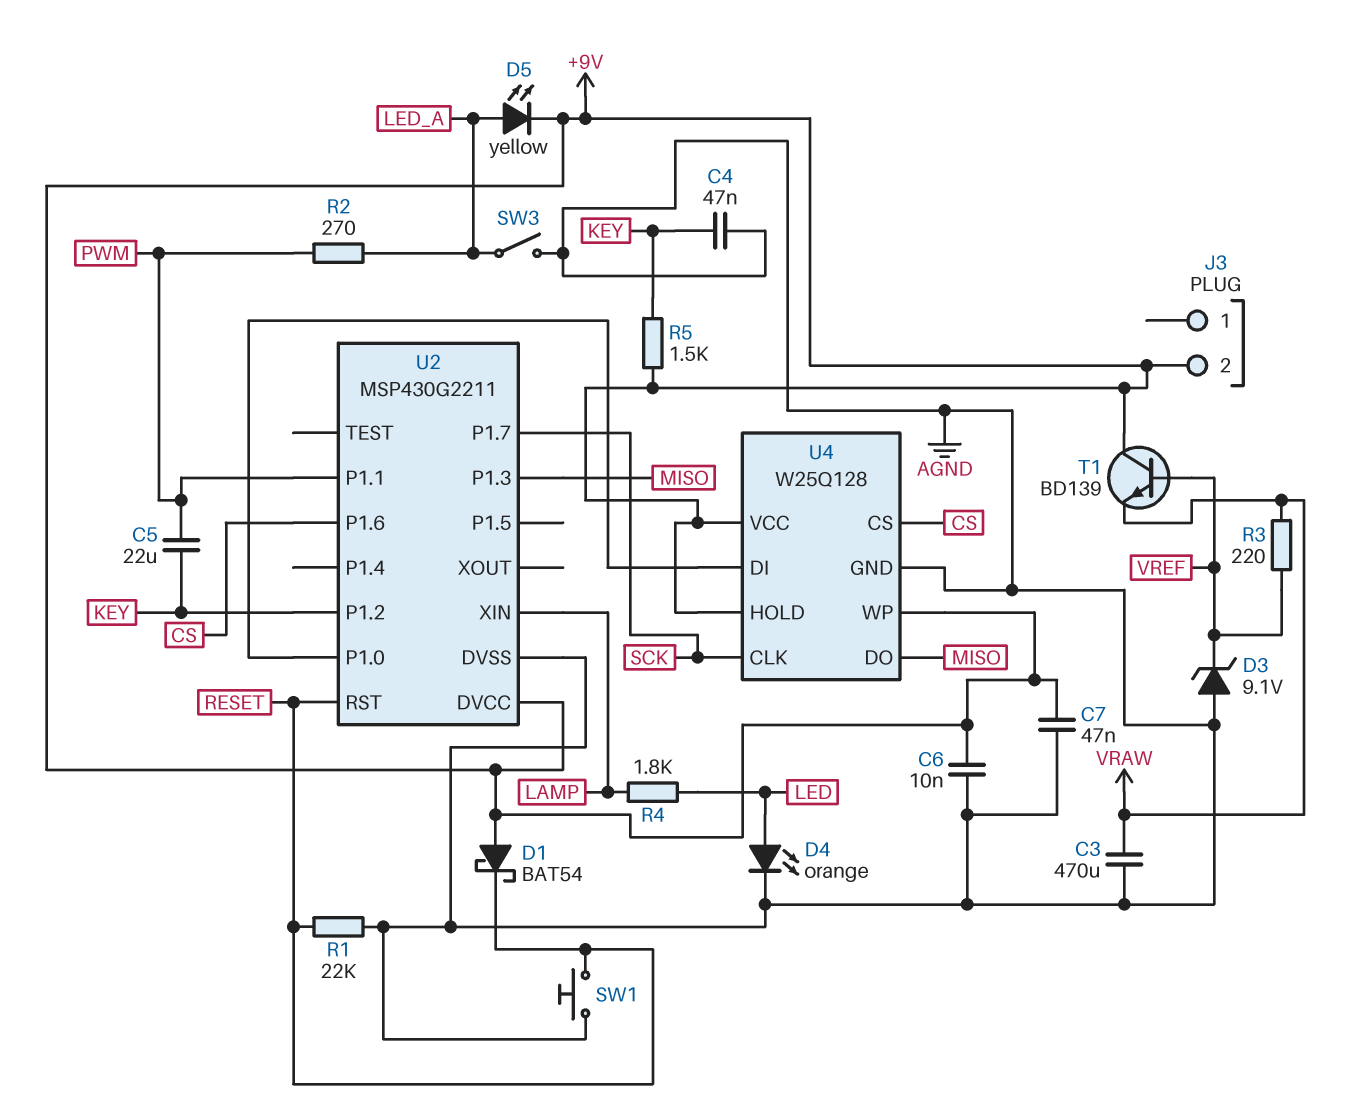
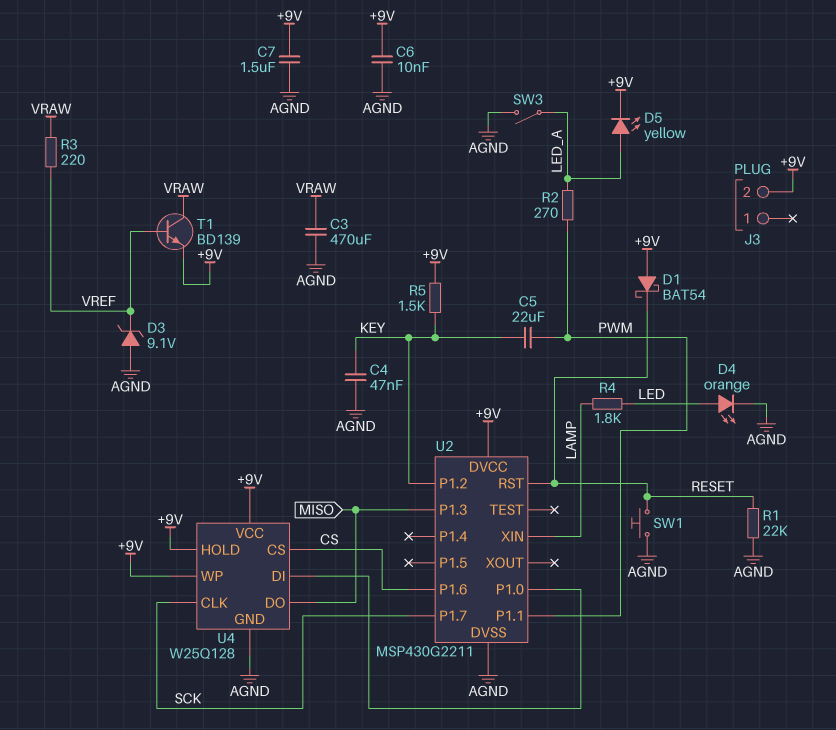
C7: 47nF (+9V, AGND) -> 1.5uF (+9V, AGND)
T1: NPN BD139 (B VREF, C +9V, E VRAW) -> NPN BD139 (B VREF, C VRAW, E +9V)

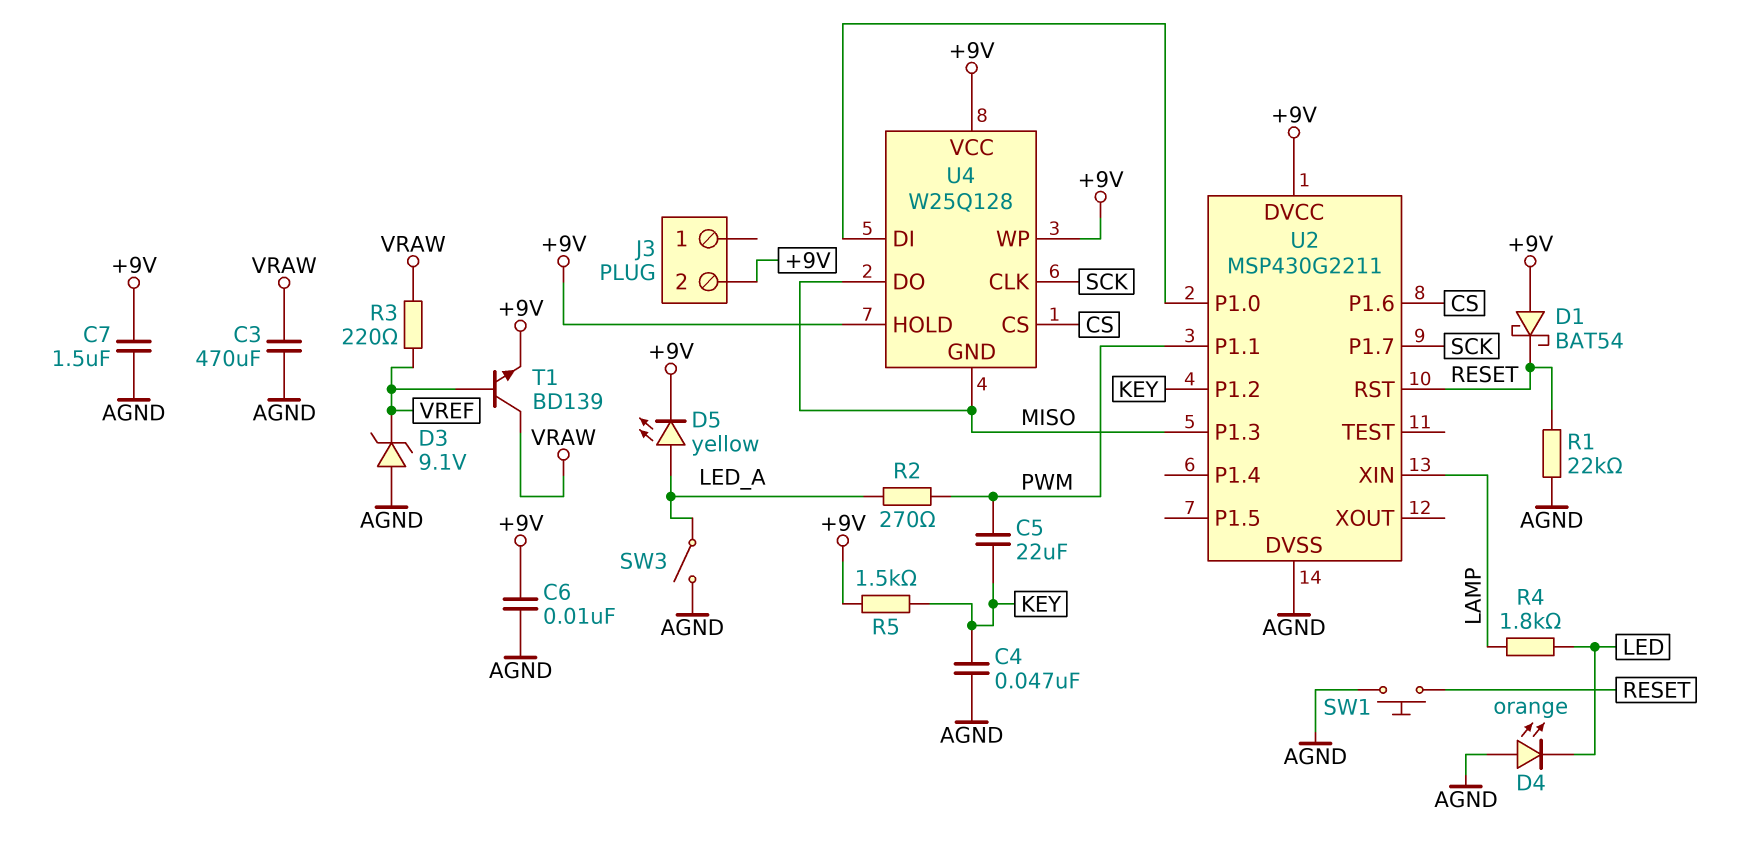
D4: LED orange (A LED, K AGND) -> LED orange (A AGND, K LED)
U4 pin GND: AGND -> MISO

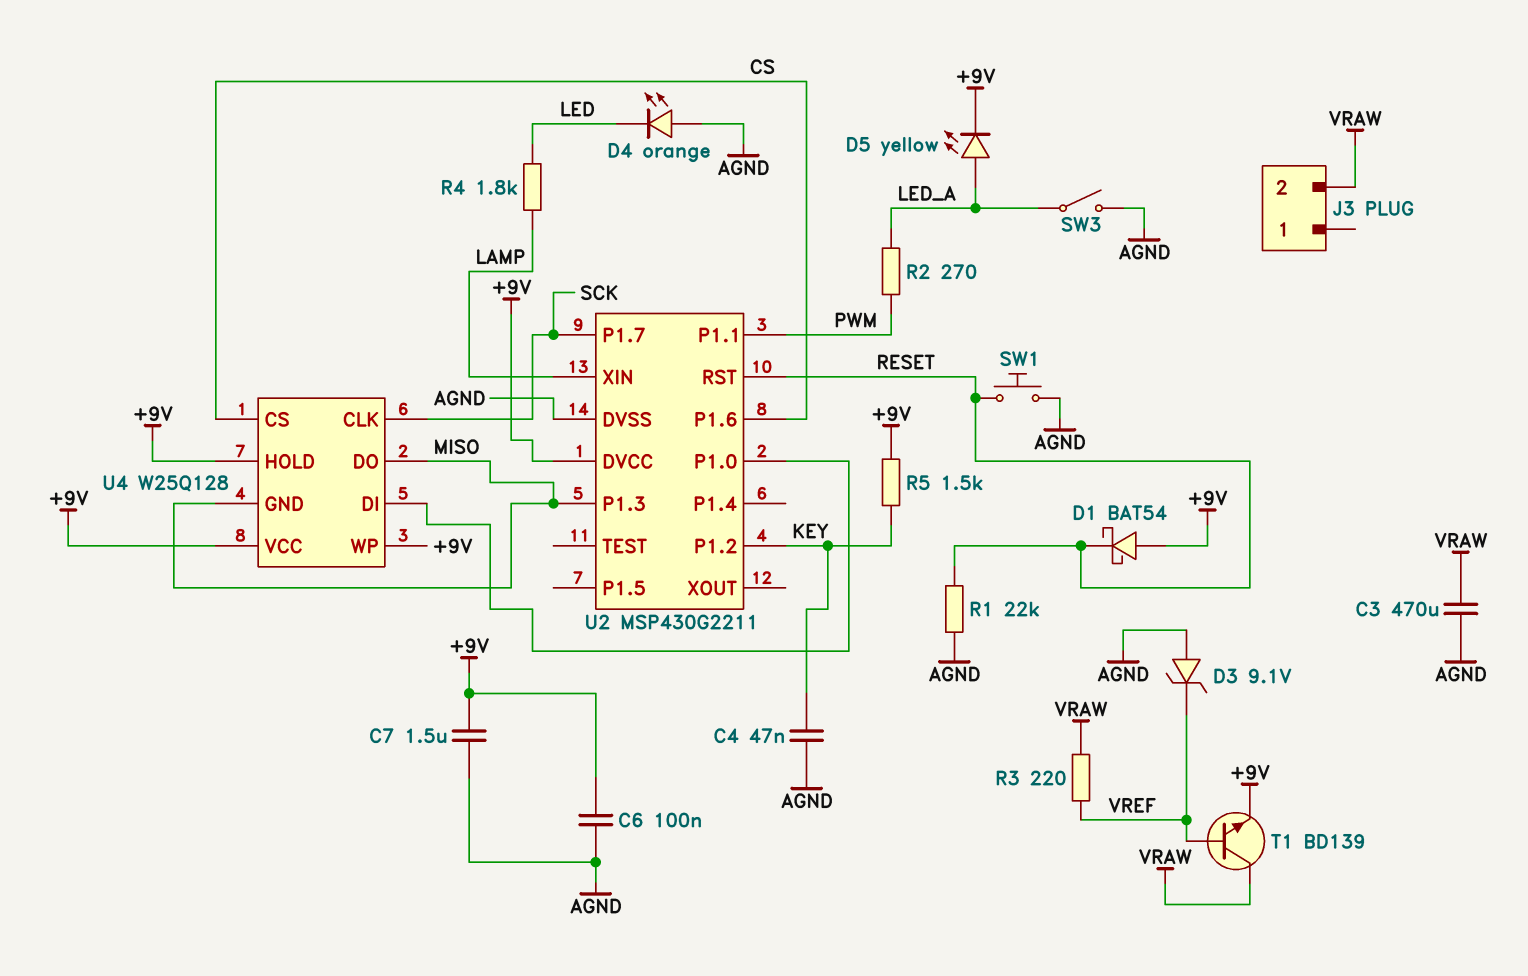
C5: 22uF (KEY, PWM) -> none
C6: 10nF (+9V, AGND) -> 100nF (+9V, AGND)
J3 pin 2: +9V -> VRAW

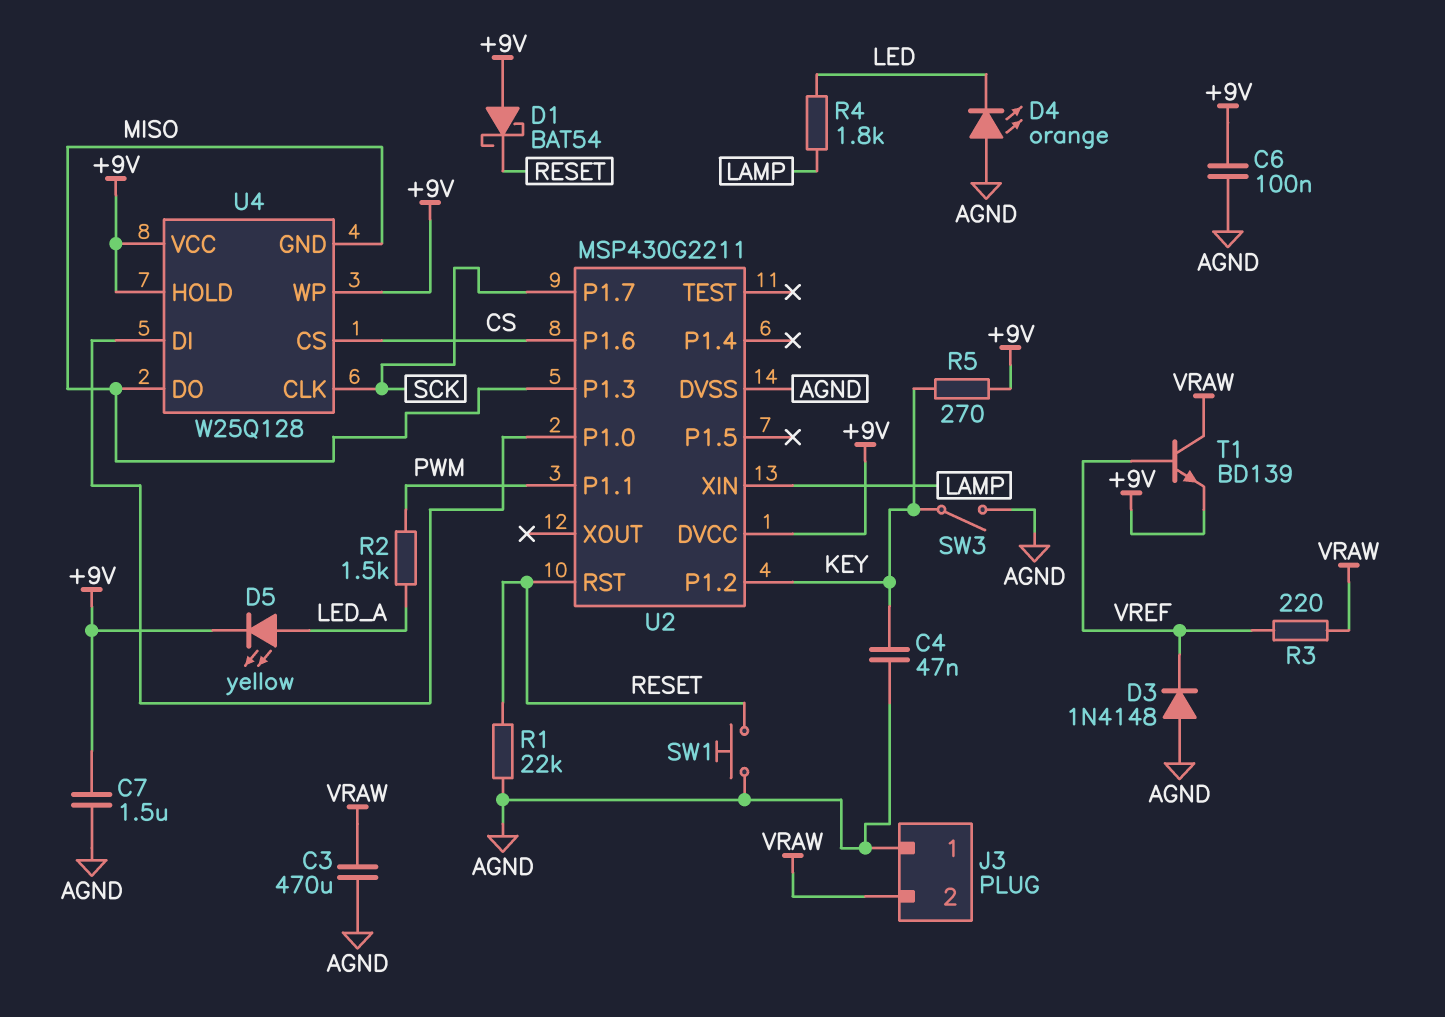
D3: zener 9.1V (A AGND, K VREF) -> diode 1N4148 (A AGND, K VREF)
J3 pin 1: none -> AGND
R2: 270 (LED_A, PWM) -> 1.5k (LED_A, PWM)
R5: 1.5k (+9V, KEY) -> 270 (+9V, KEY)
SW3: switch (AGND, LED_A) -> switch (AGND, KEY)

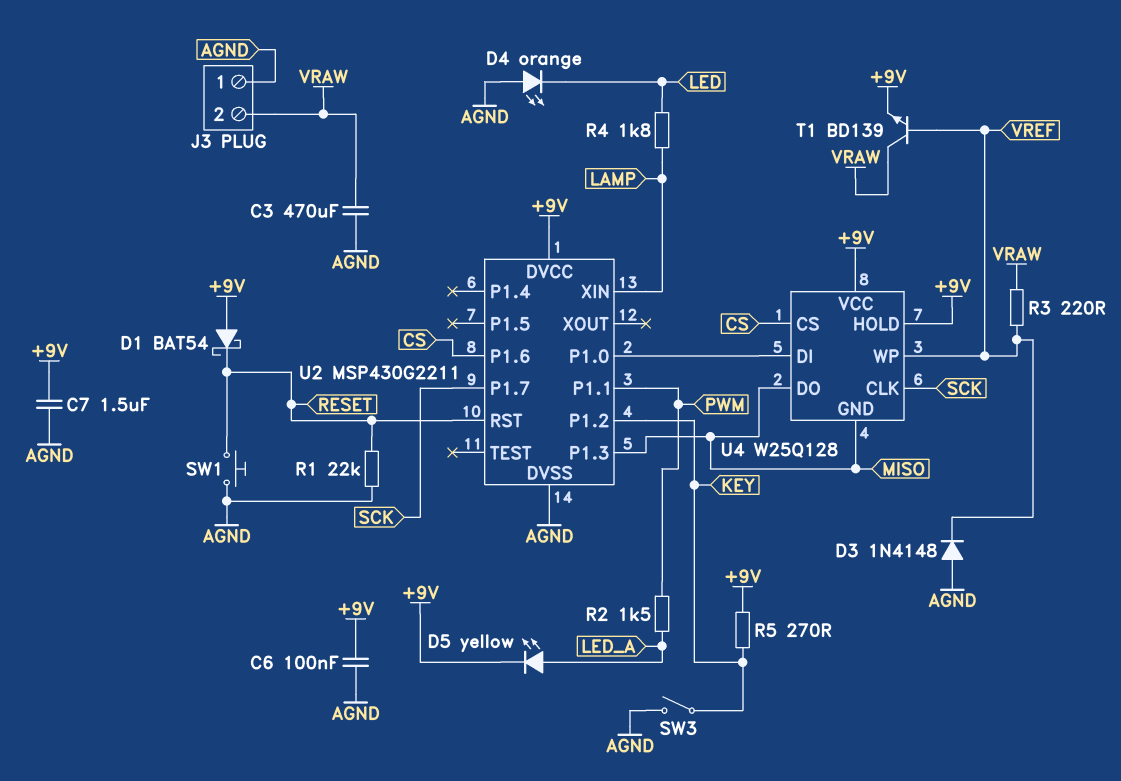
C4: 47nF (AGND, KEY) -> none
U4 pin WP: +9V -> VREF

